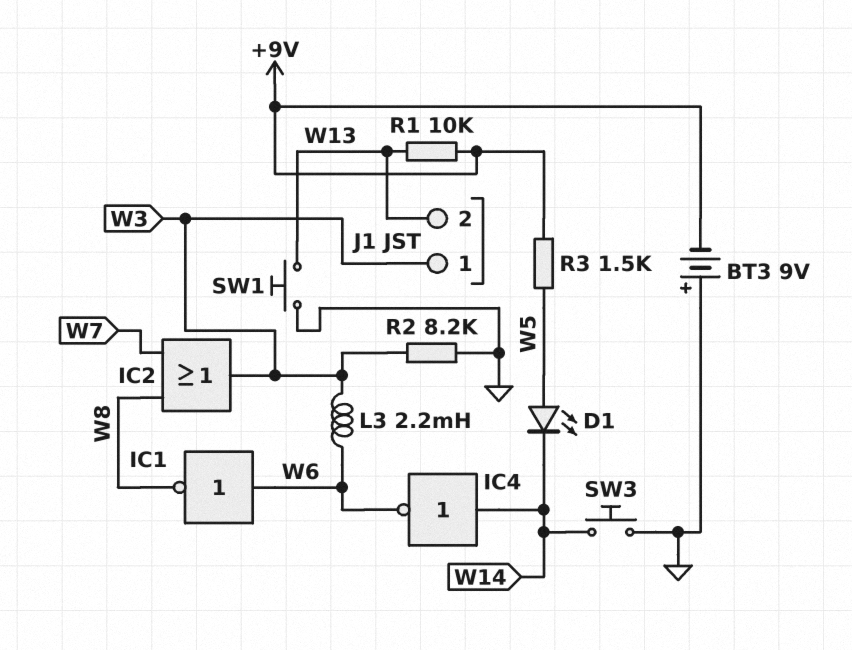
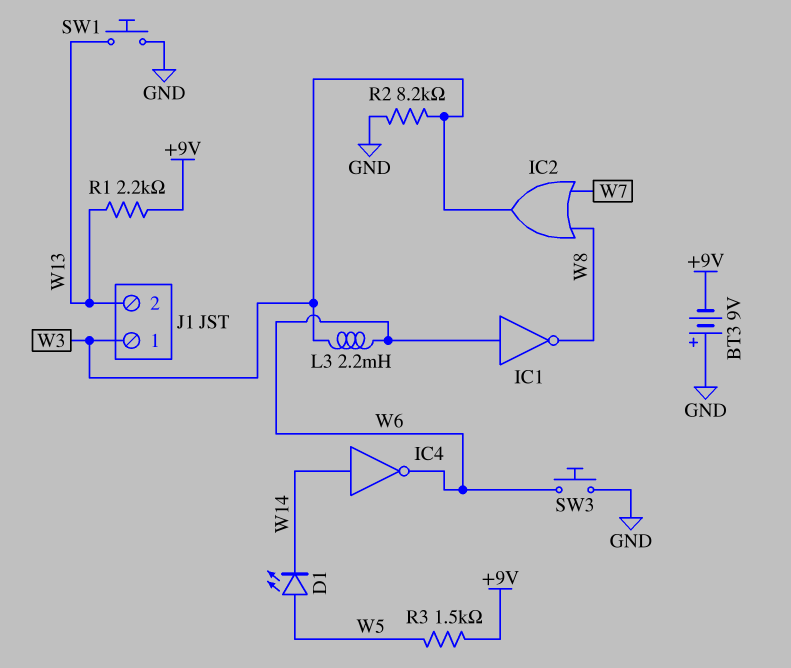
R1: 10k (+9V, W13) -> 2.2k (+9V, W13)
SW3: button (GND, W14) -> button (GND, W6)

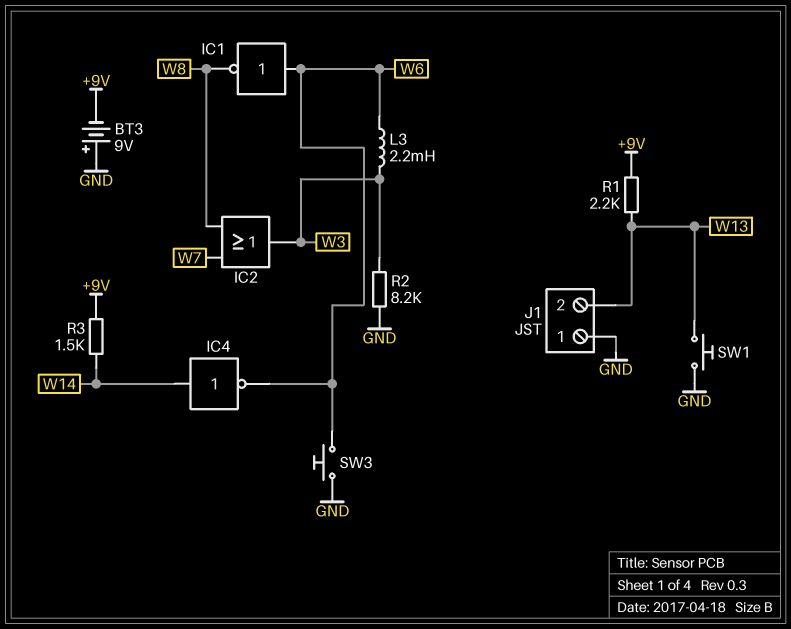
D1: LED (A W5, K W14) -> none
J1 pin 1: W3 -> GND
R3: 1.5k (+9V, W5) -> 1.5k (+9V, W14)

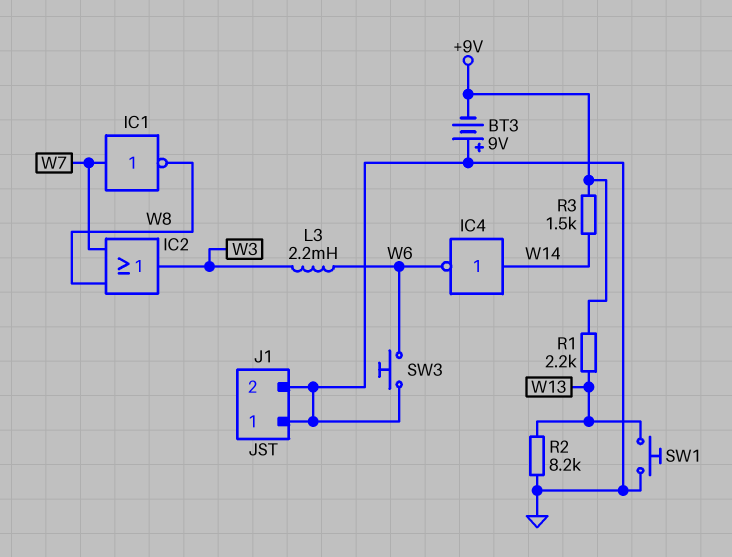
IC1: NOT (in W6, out W8) -> NOT (in W7, out W8)
J1 pin 2: W13 -> GND
R2: 8.2k (GND, W3) -> 8.2k (GND, W13)

